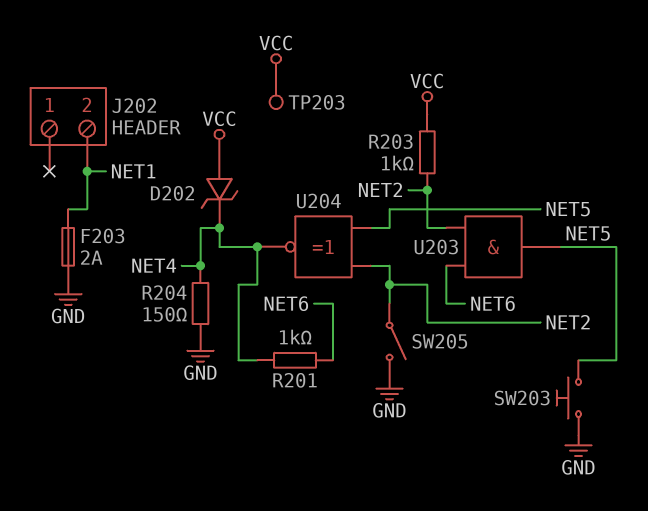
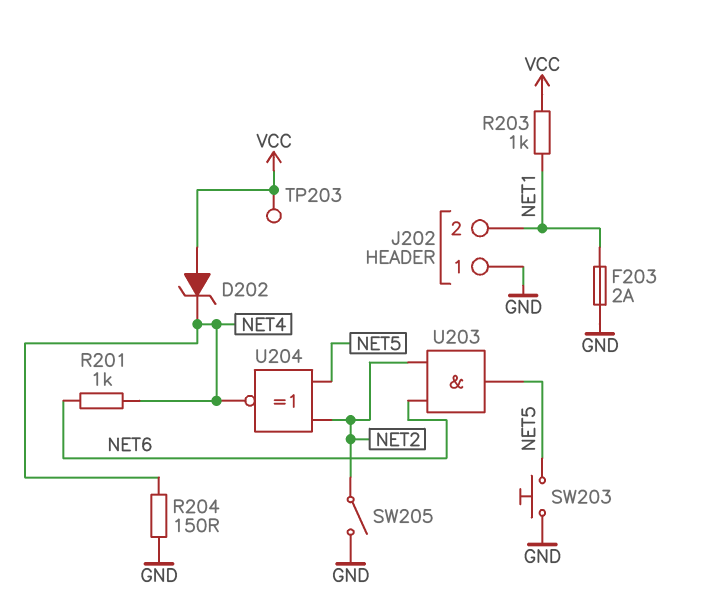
J202 pin 1: none -> GND
R203: 1k (NET2, VCC) -> 1k (NET1, VCC)

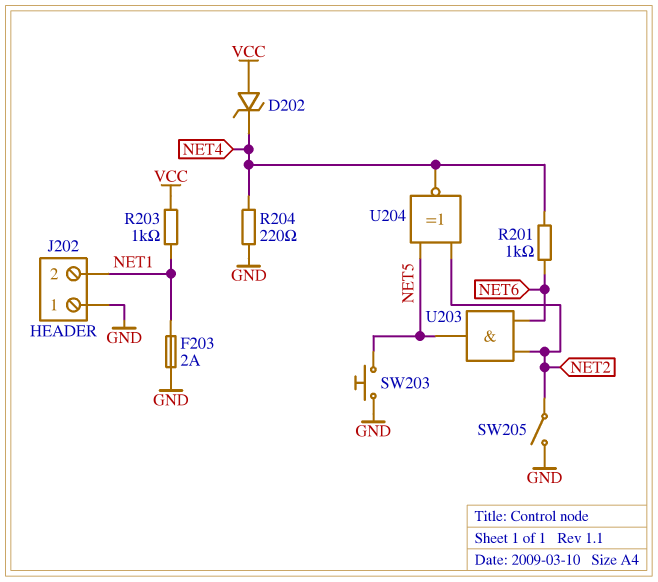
R204: 150 (GND, NET4) -> 220 (GND, NET4)
TP203: test point (VCC) -> none

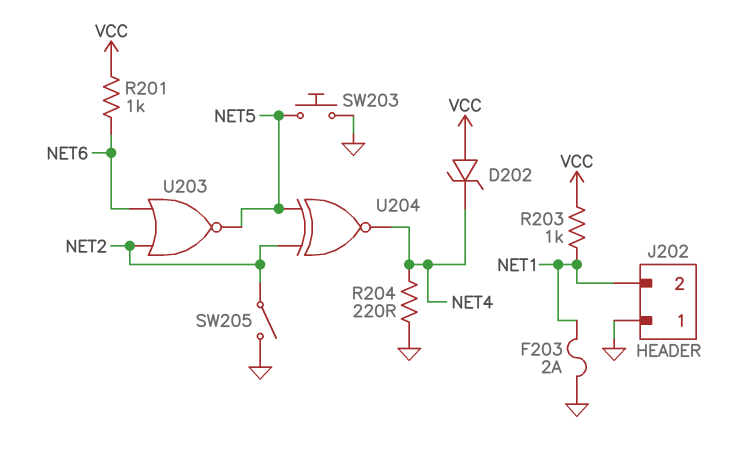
R201: 1k (NET4, NET6) -> 1k (NET6, VCC)
U203: AND (in NET2, in NET6, out NET5) -> NOR (in NET2, in NET6, out NET5)

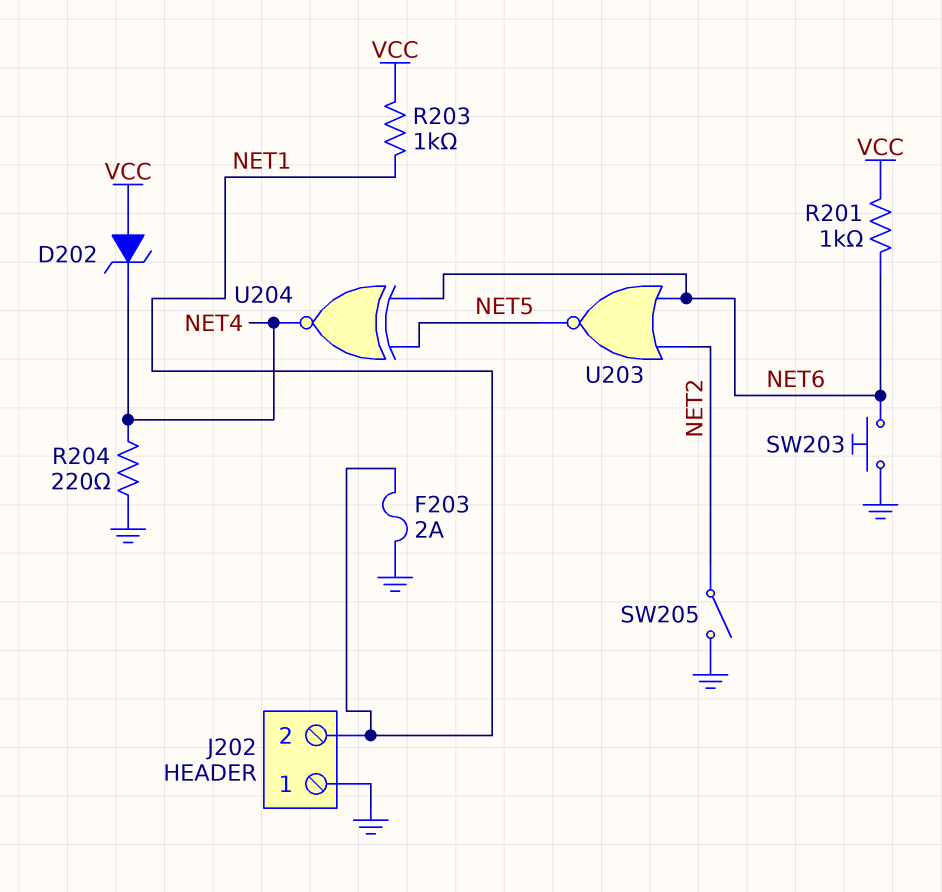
SW203: button (GND, NET5) -> button (GND, NET6)
U204: XNOR (in NET2, in NET5, out NET4) -> XNOR (in NET5, in NET6, out NET4)

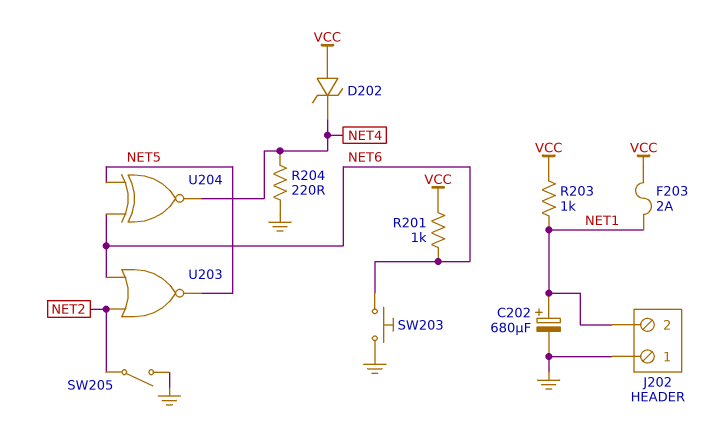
C202: none -> 680uF (plus NET1, minus GND)
F203: 2A (GND, NET1) -> 2A (NET1, VCC)

